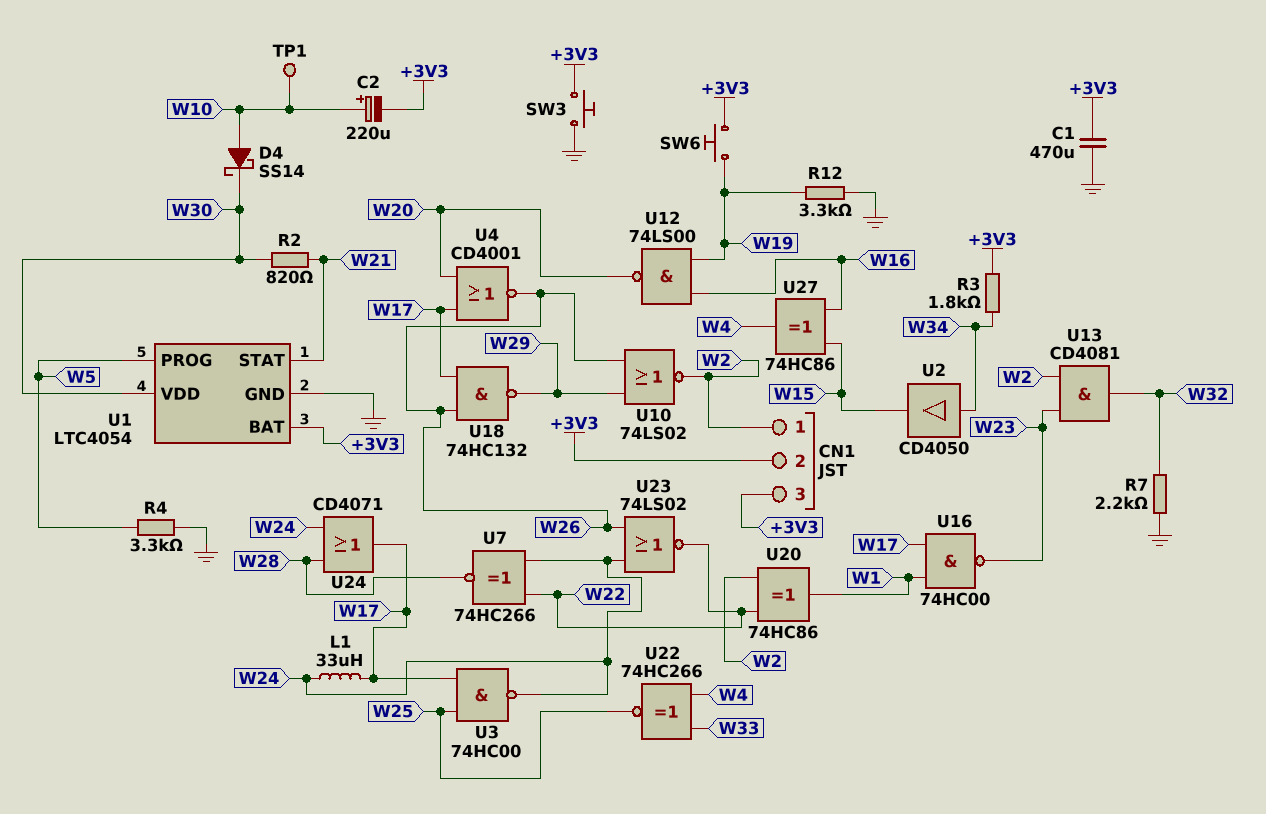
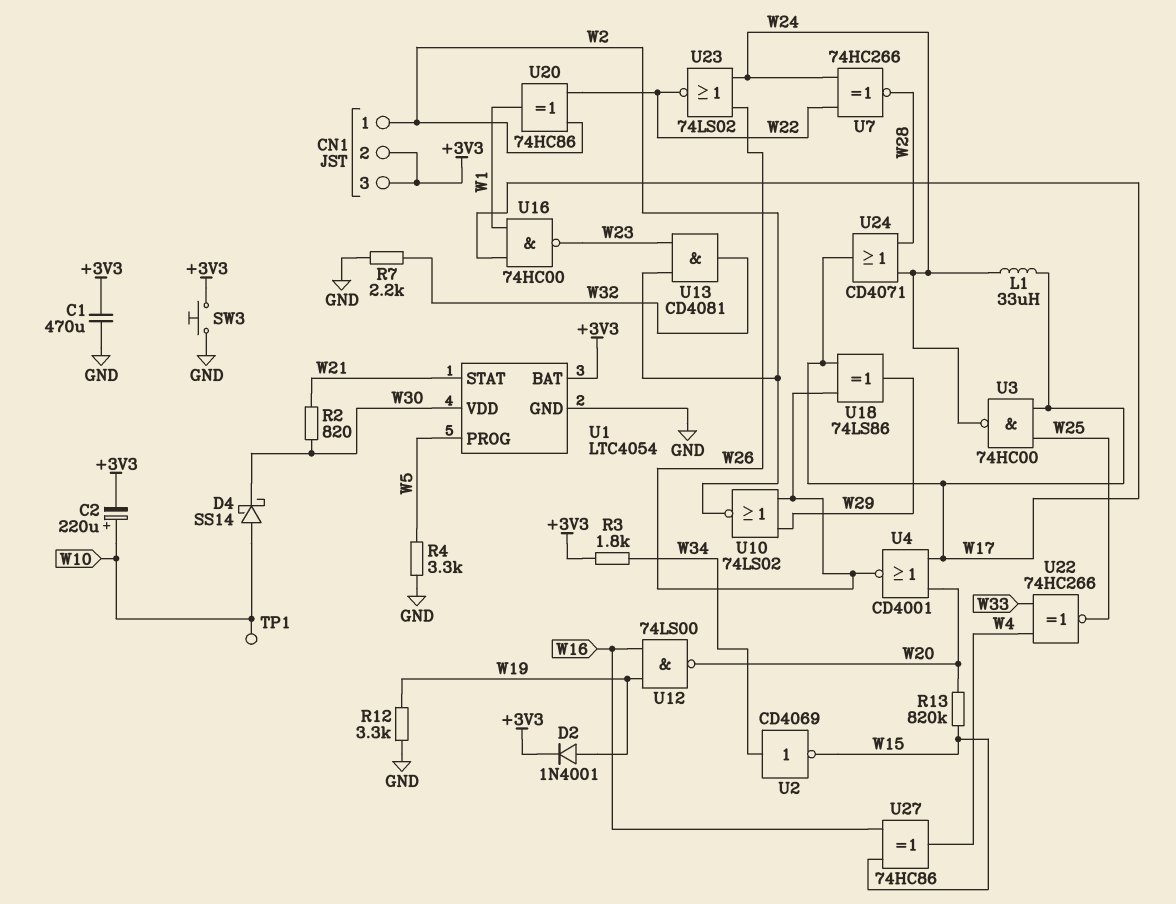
D2: none -> diode 1N4001 (A W19, K +3V3)
R13: none -> 820k (W15, W20)
SW6: button (+3V3, W19) -> none
U2: buffer CD4050 (in W34, out W15) -> NOT CD4069 (in W34, out W15)
U18: NAND 74HC132 (in W17, in W26, out W29) -> XOR 74LS86 (in W17, in W26, out W29)

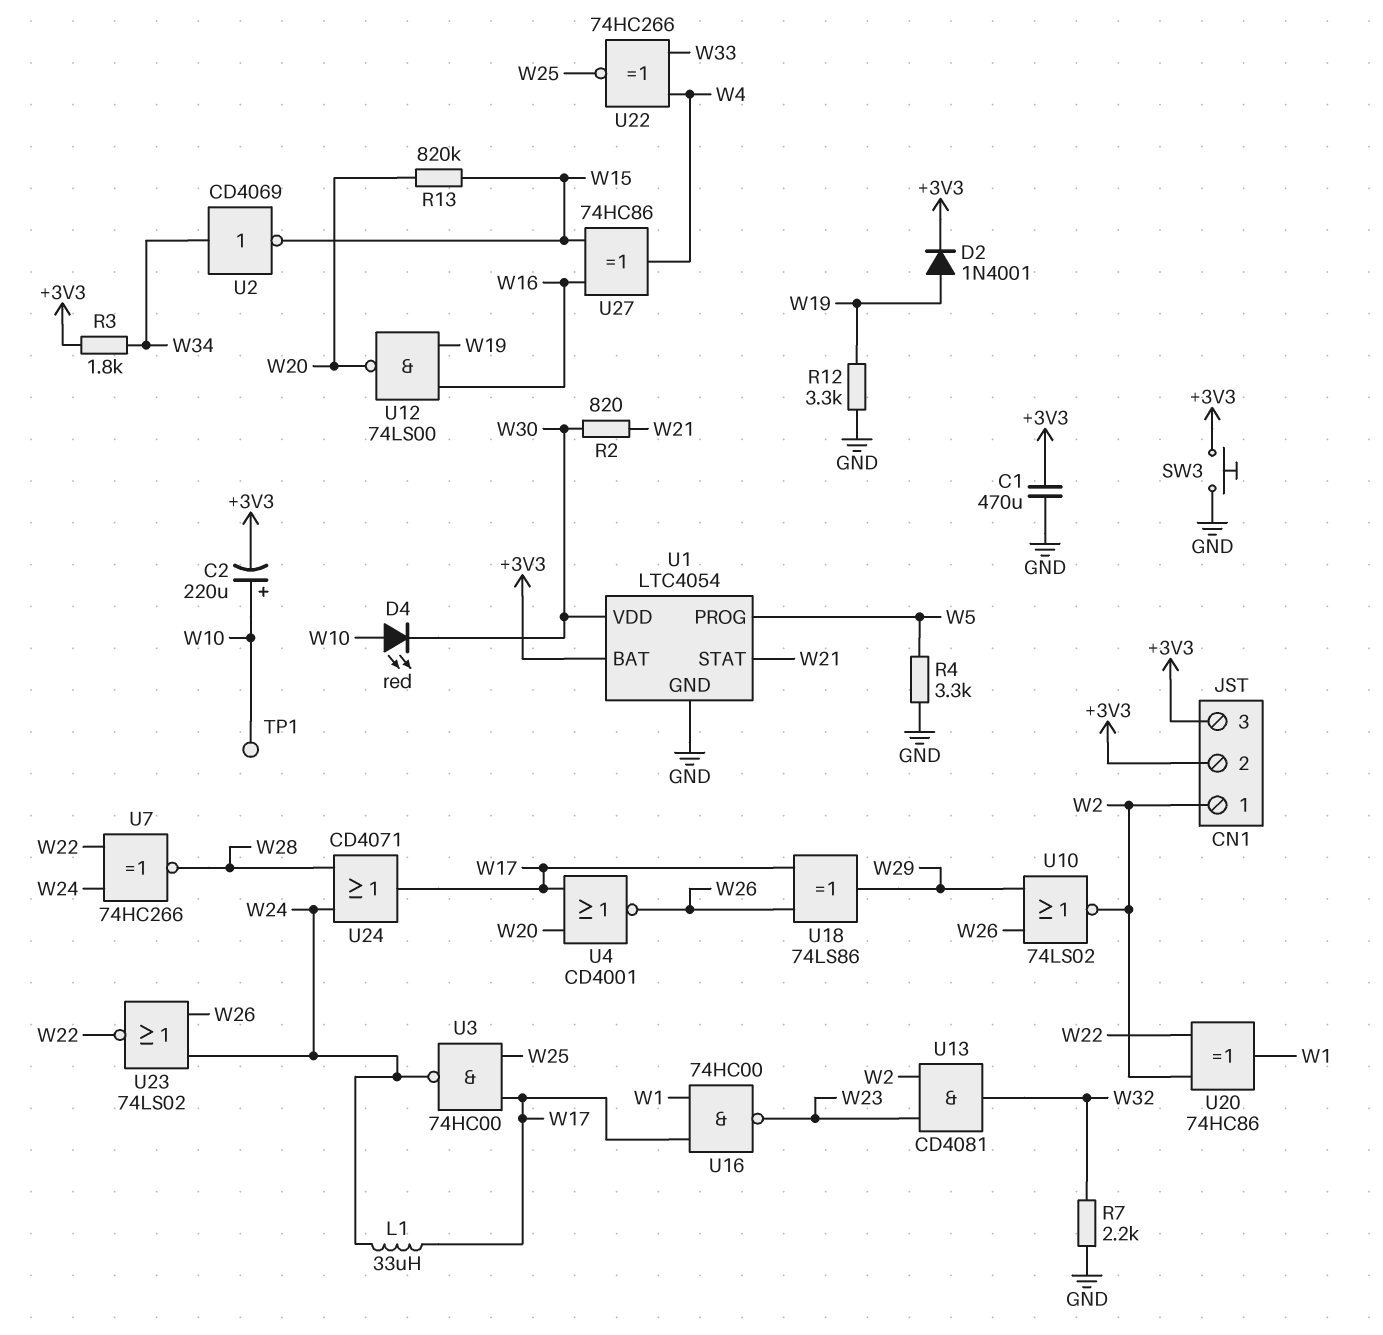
D4: schottky SS14 (A W10, K W30) -> LED red (A W10, K W30)

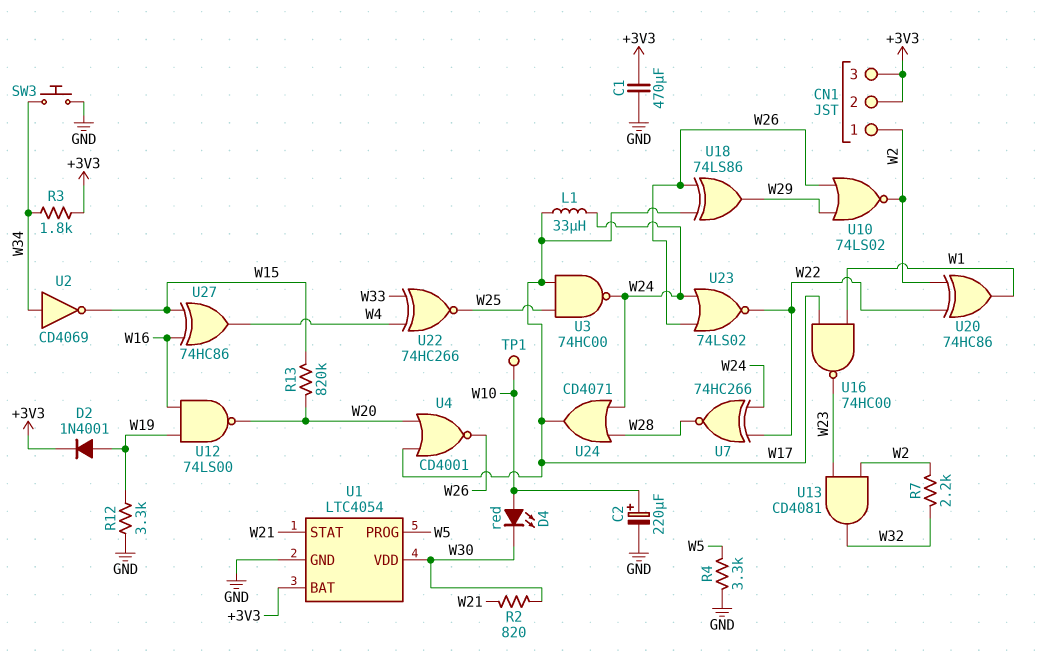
C2: 220uF (plus W10, minus +3V3) -> 220uF (plus W10, minus GND)
R7: 2.2k (GND, W32) -> 2.2k (W2, W32)
SW3: button (+3V3, GND) -> button (GND, W34)

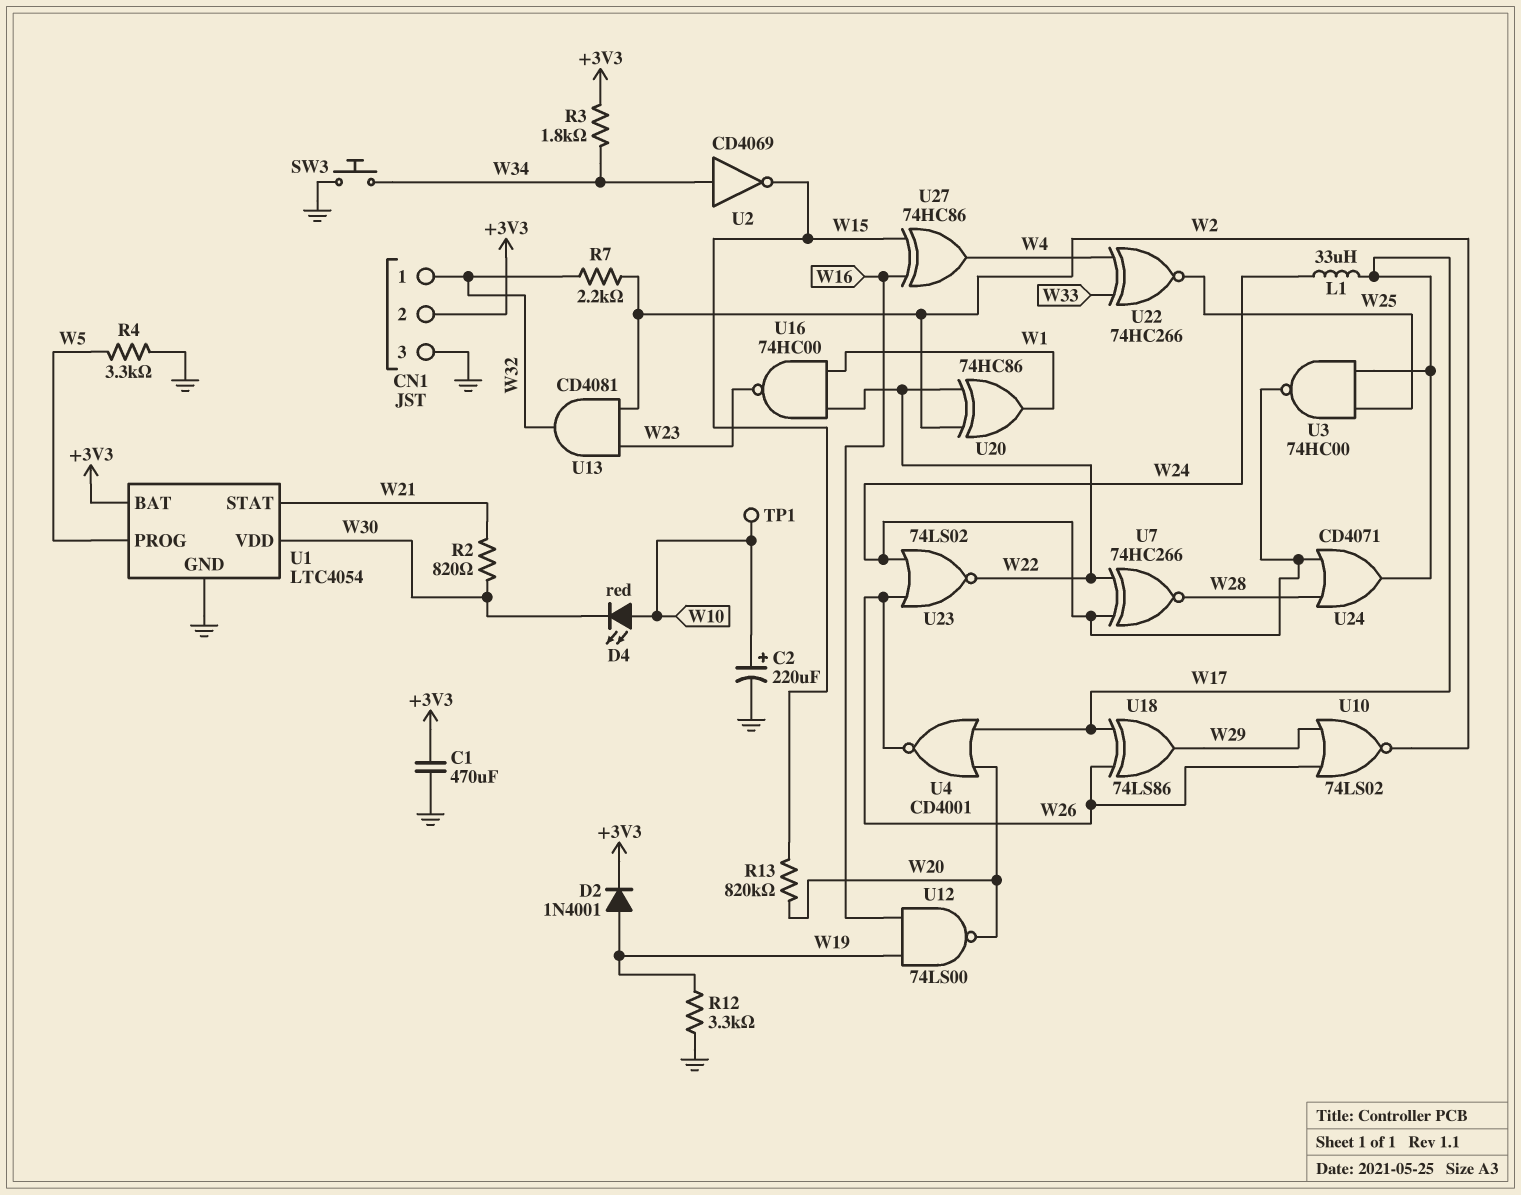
CN1 pin 1: W2 -> W32
CN1 pin 3: +3V3 -> GND
U16: NAND 74HC00 (in W1, in W17, out W23) -> NAND 74HC00 (in W1, in W22, out W23)

